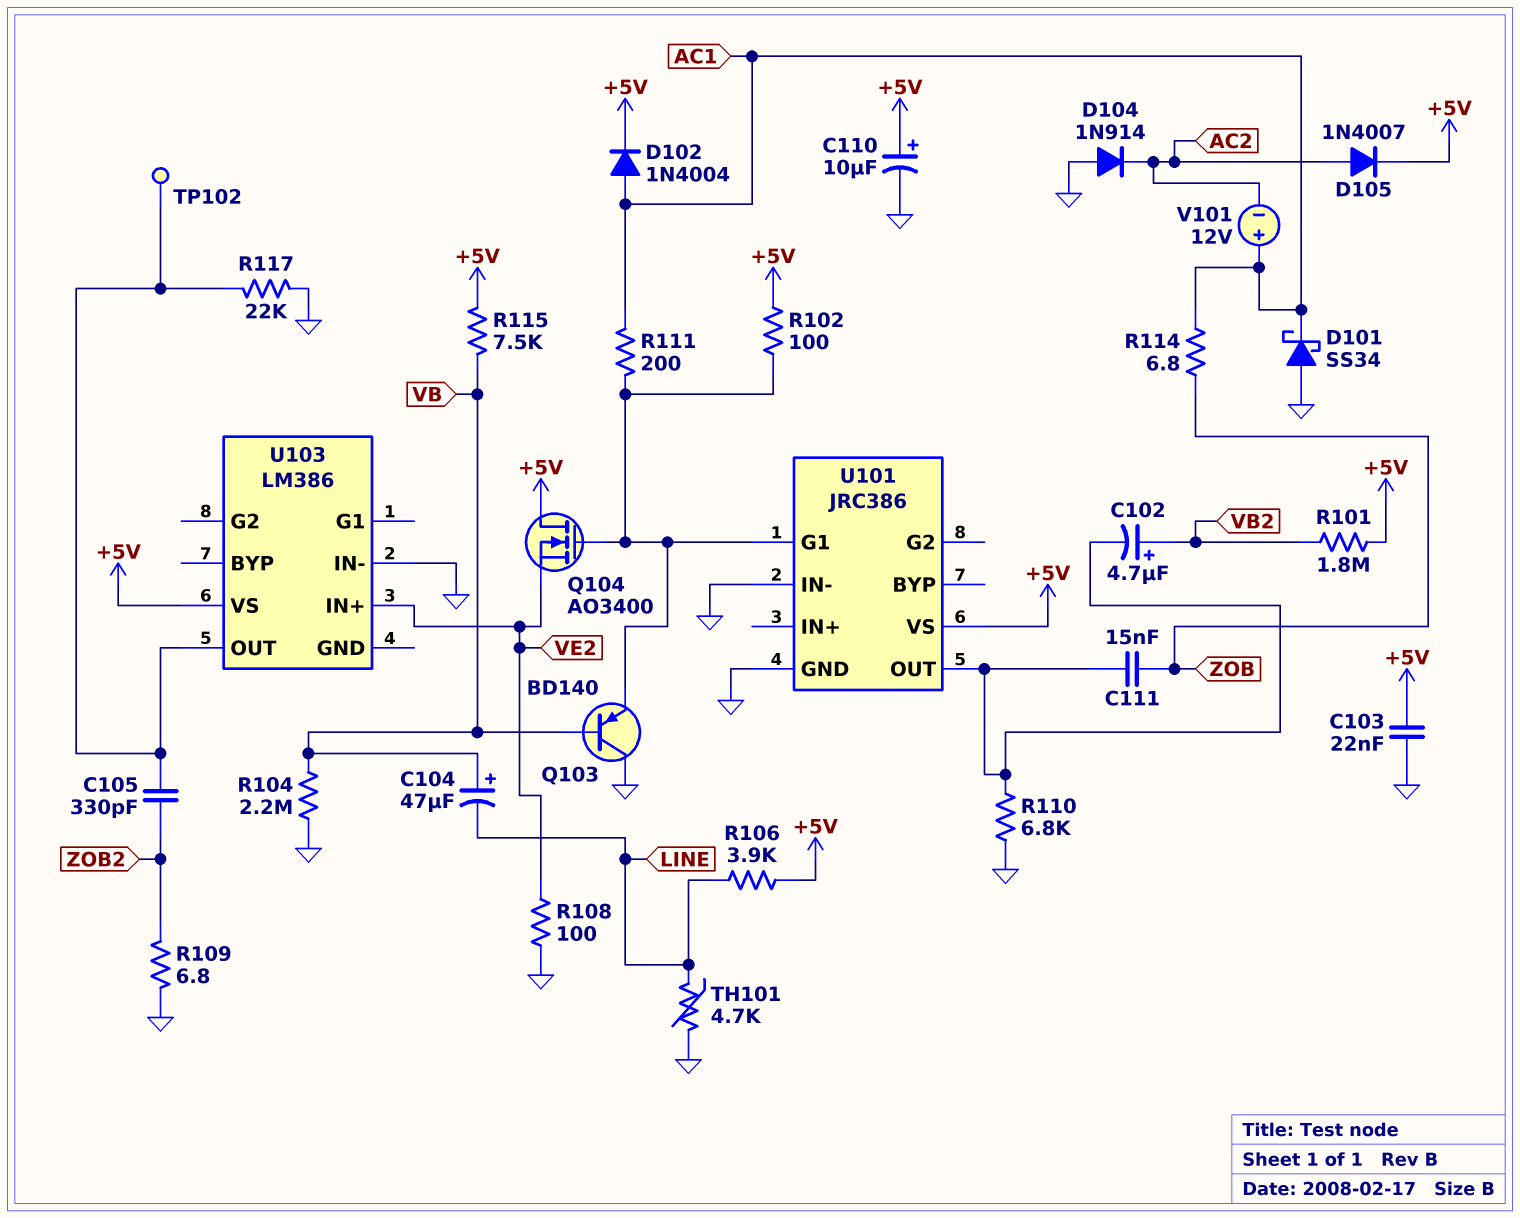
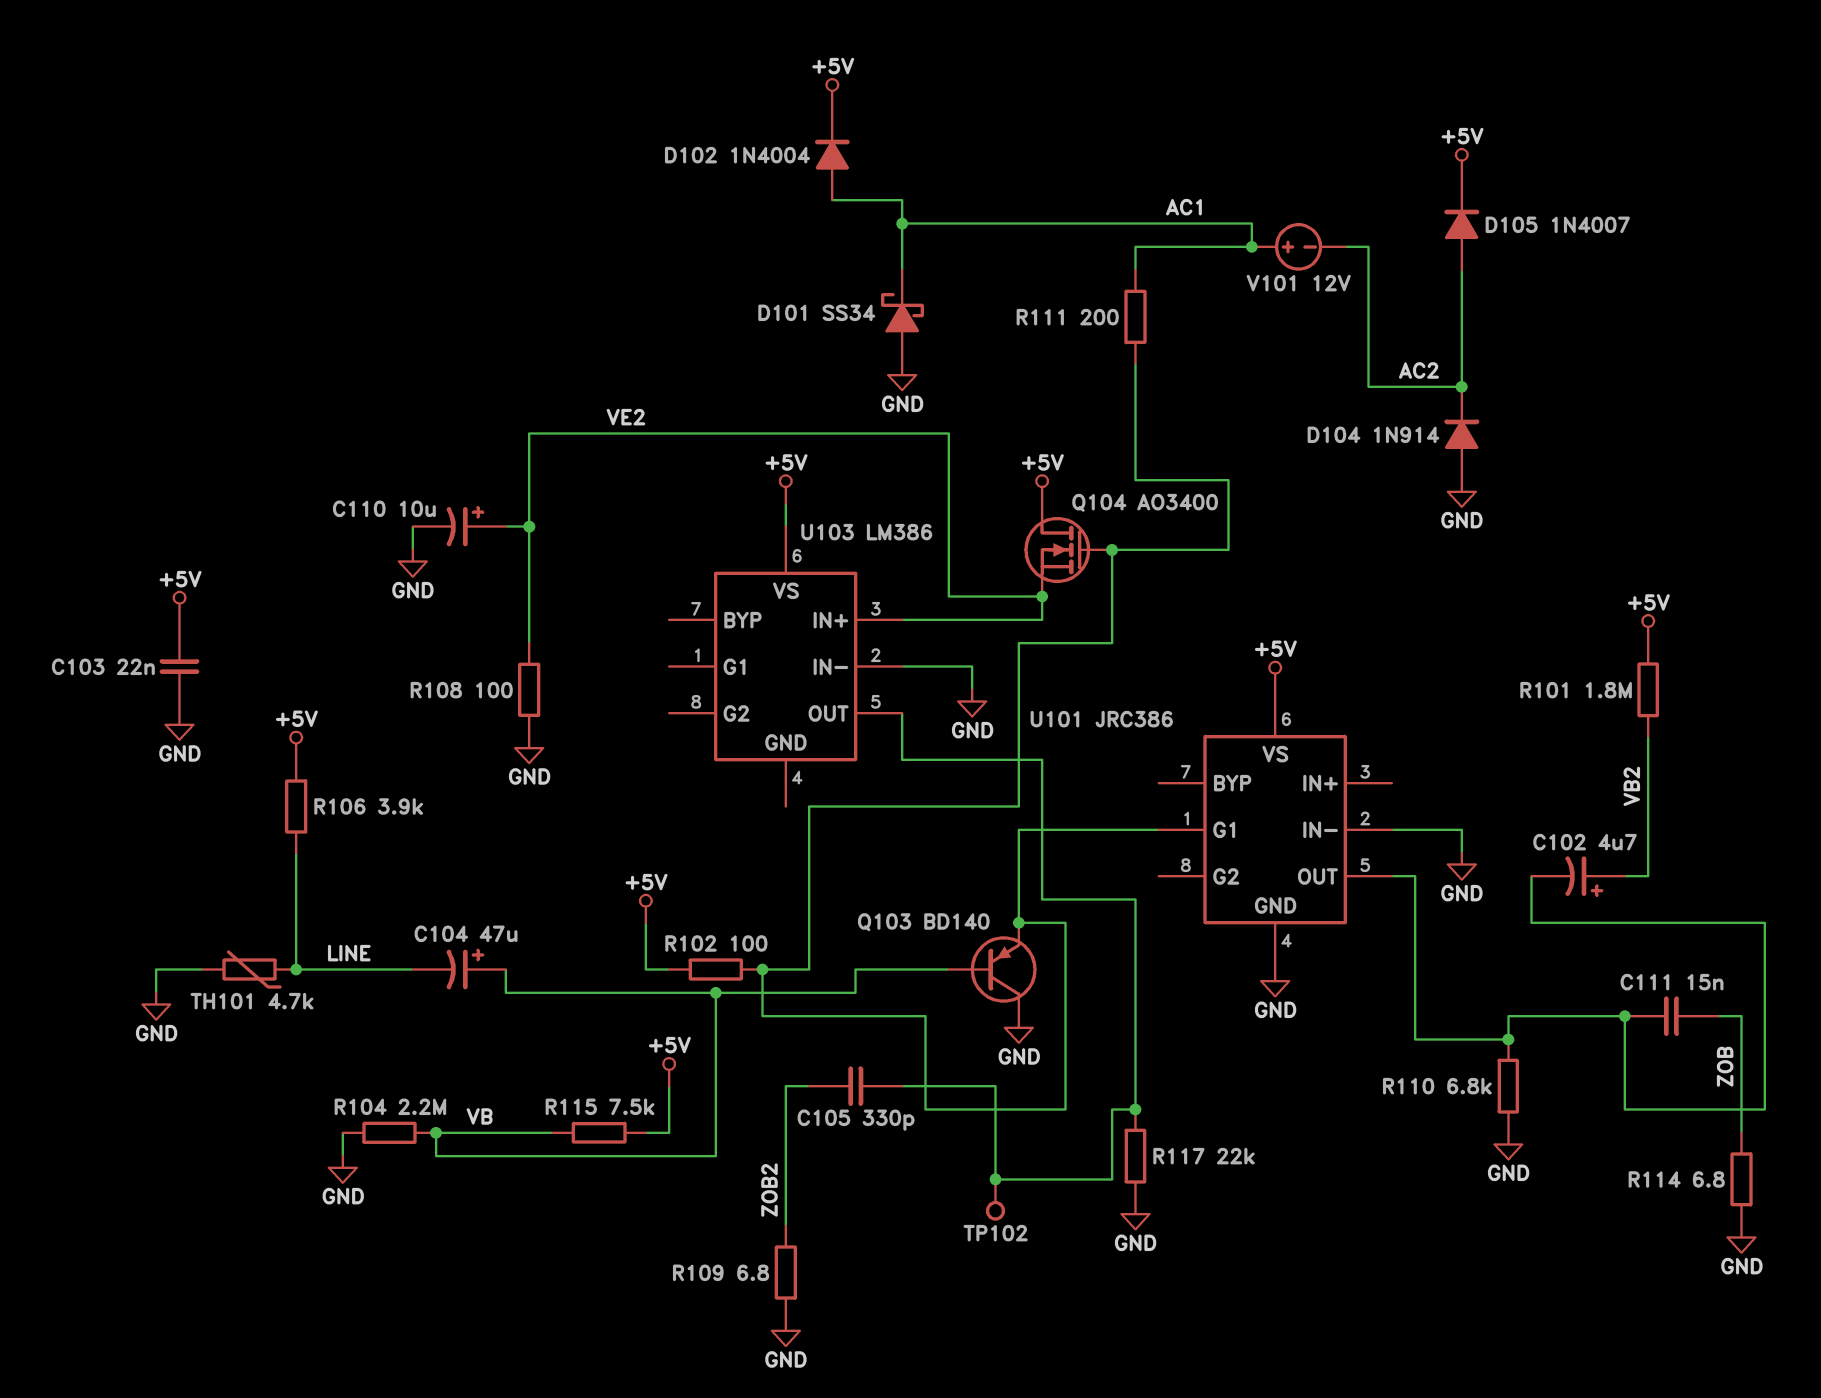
C110: 10uF (plus +5V, minus GND) -> 10uF (plus VE2, minus GND)
R114: 6.8 (AC1, ZOB) -> 6.8 (GND, ZOB)

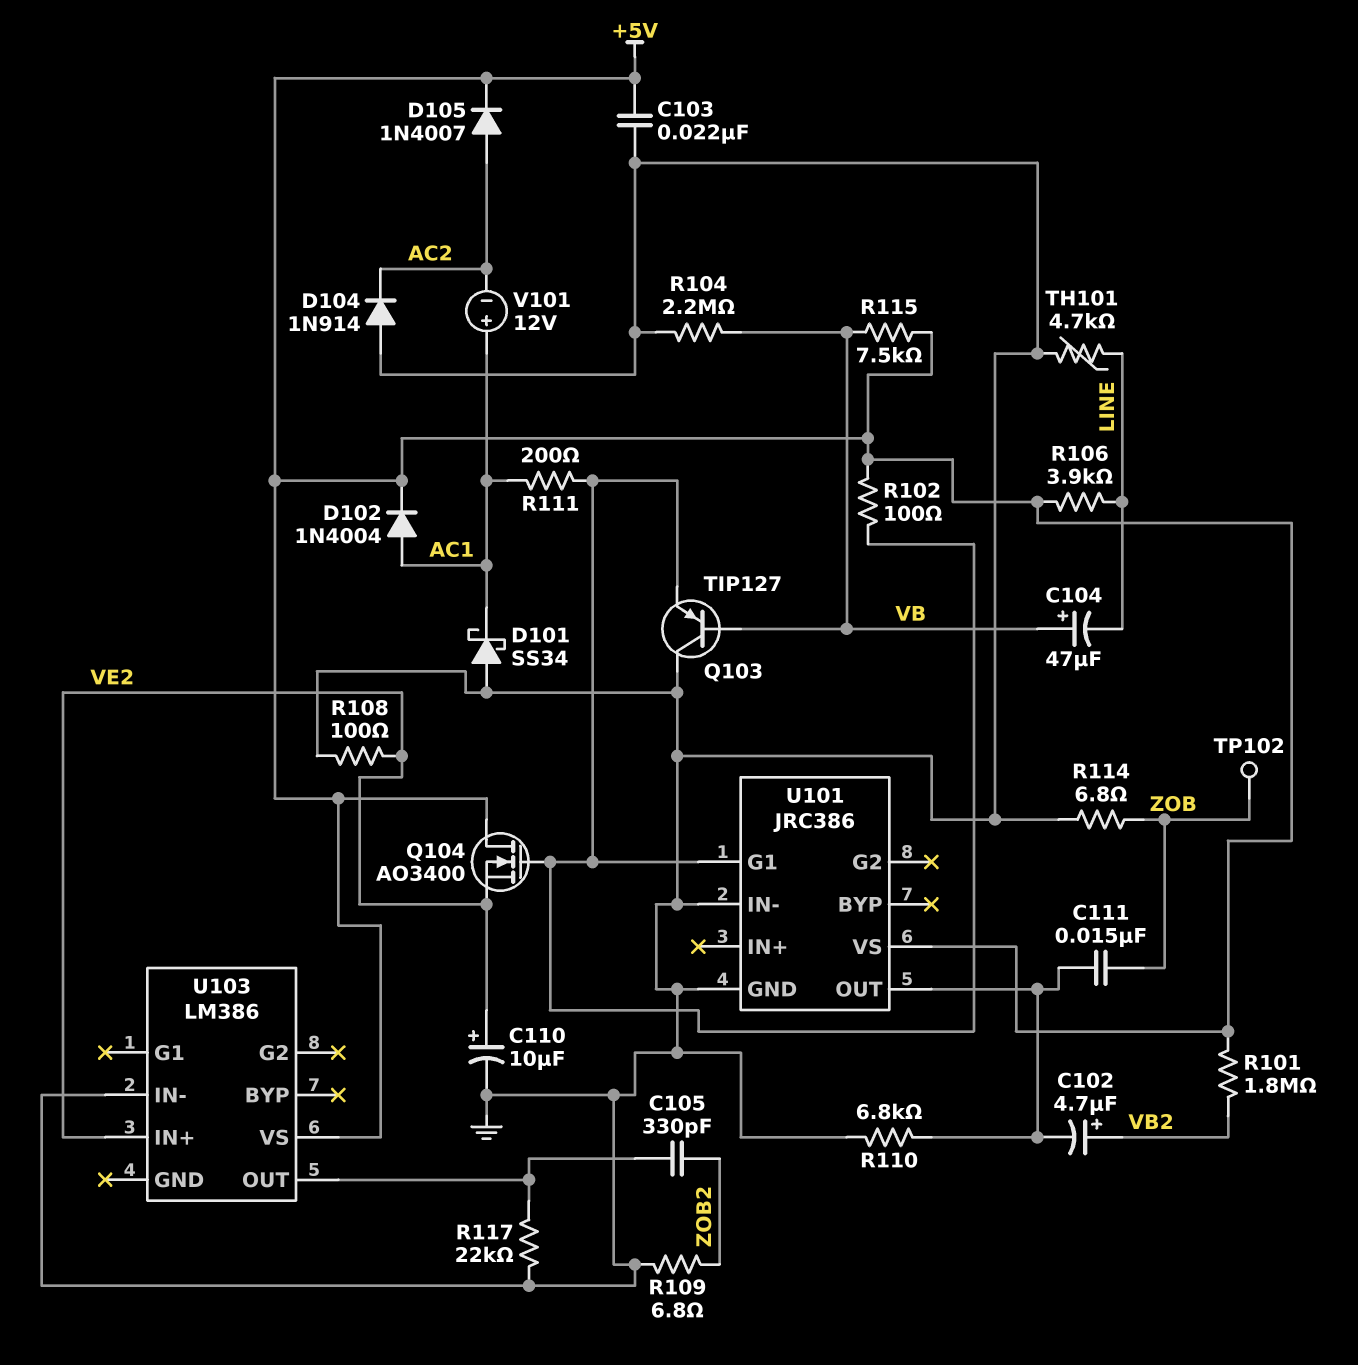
Q103: PNP BD140 (B VB, C GND, E U101/G1) -> PNP TIP127 (B VB, C GND, E U101/G1)
TP102: test point (U103/OUT) -> test point (ZOB)

